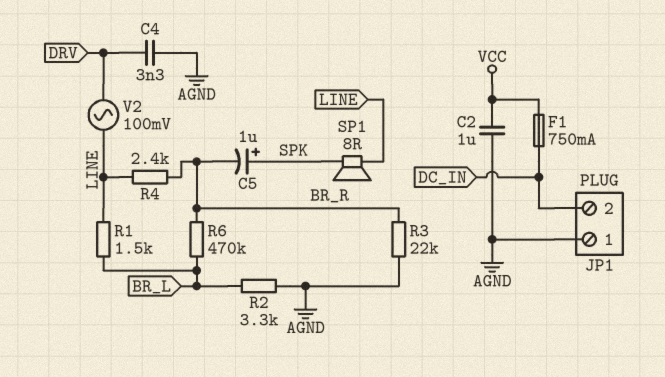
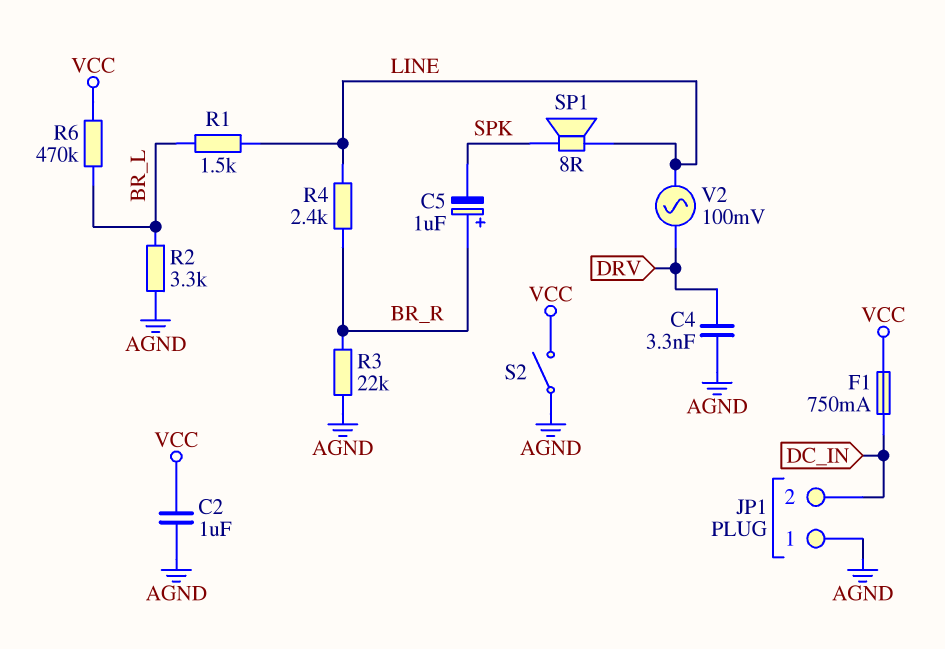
C5: 1uF (plus SPK, minus BR_R) -> 1uF (plus BR_R, minus SPK)
R6: 470k (BR_L, BR_R) -> 470k (BR_L, VCC)
S2: none -> switch (AGND, VCC)

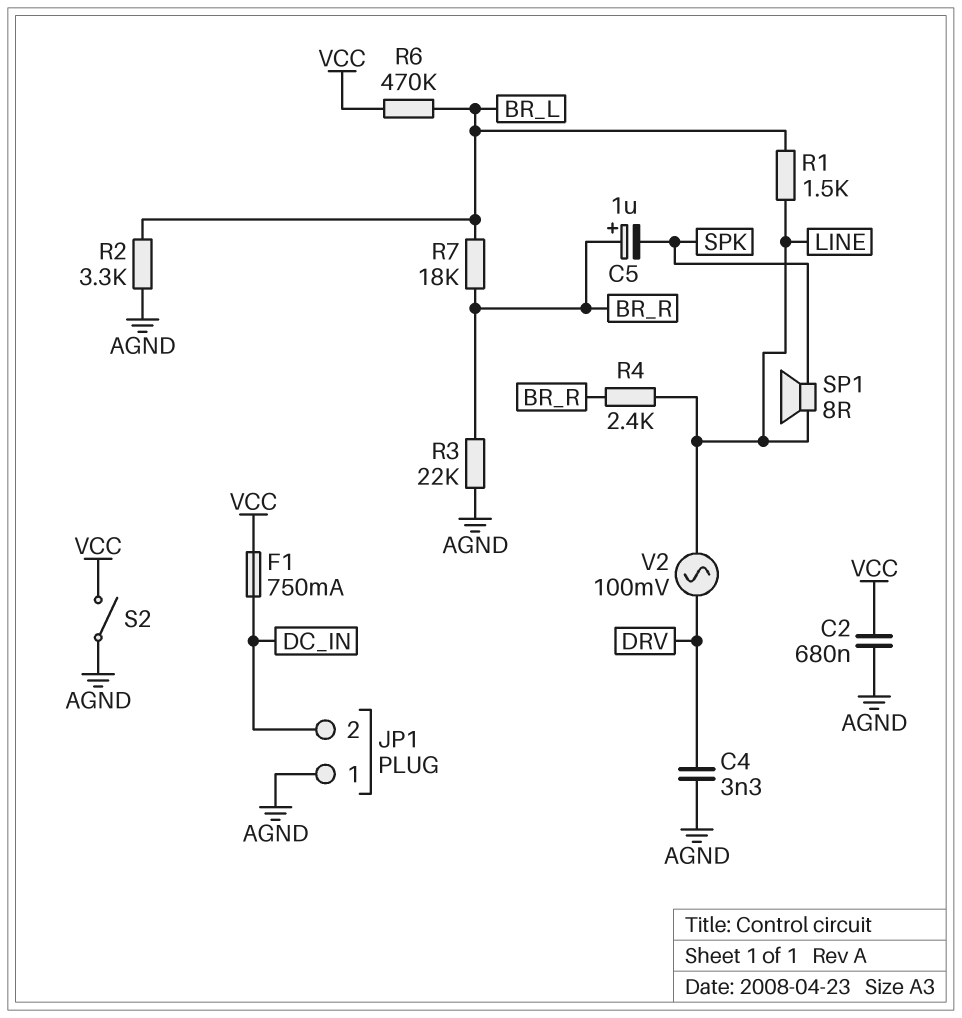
C2: 1uF (AGND, VCC) -> 680nF (AGND, VCC)
R7: none -> 18k (BR_L, BR_R)

